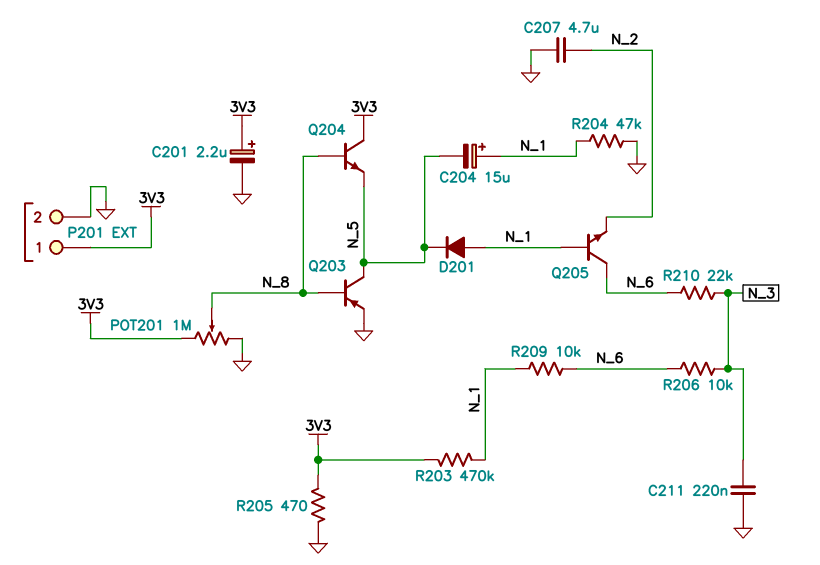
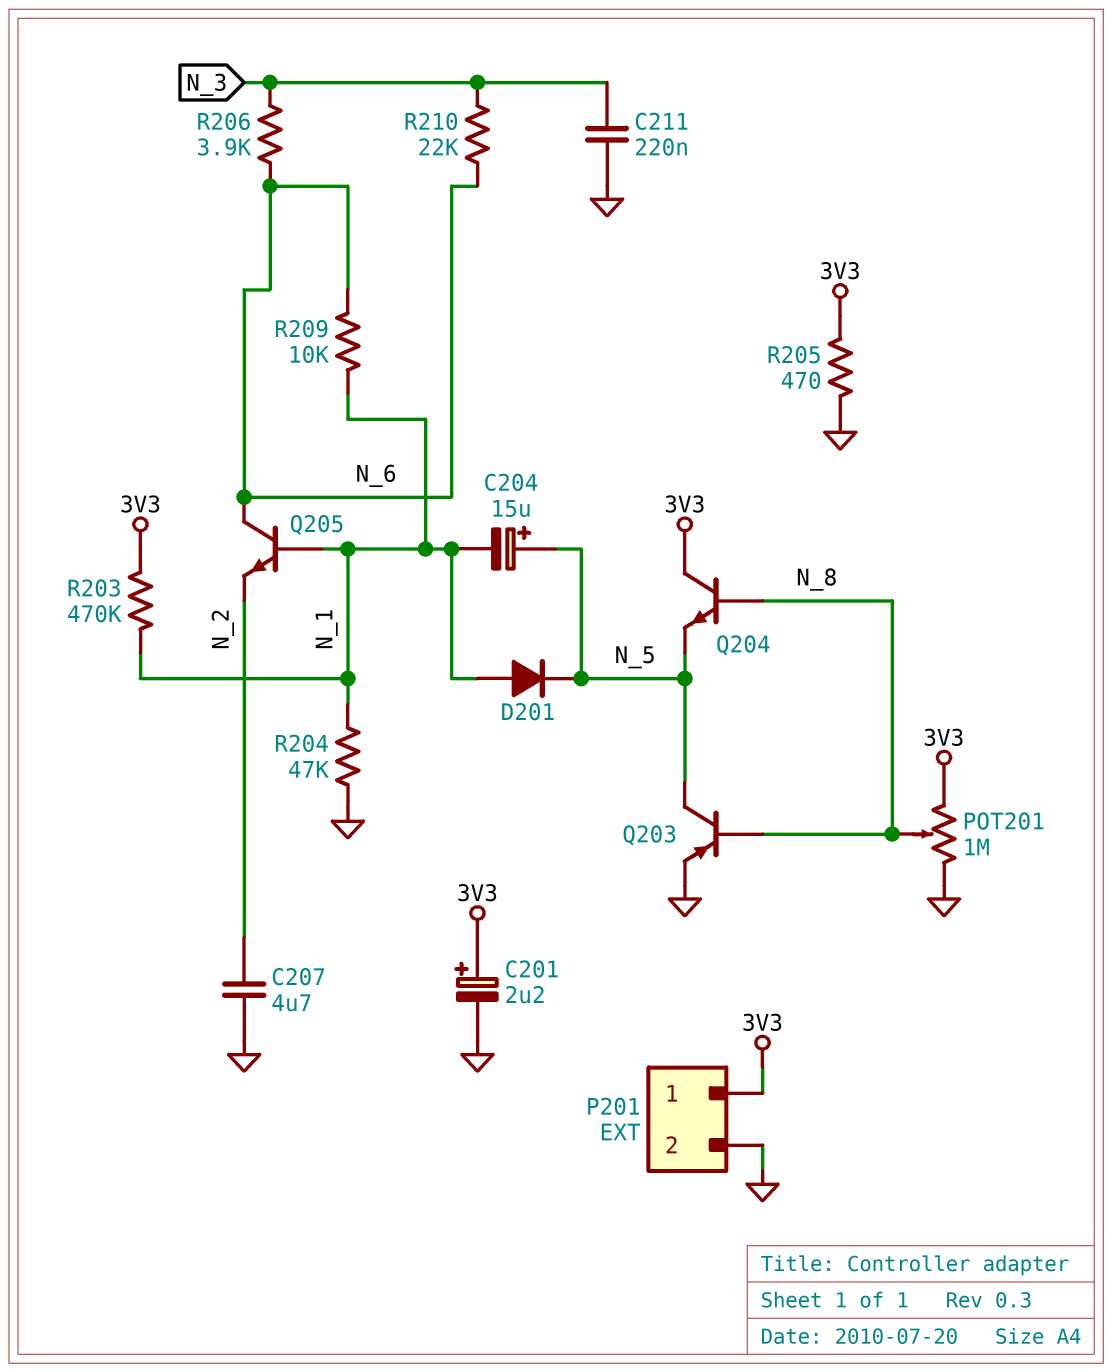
C204: 15uF (plus N_1, minus N_5) -> 15uF (plus N_5, minus N_1)
R206: 10k (N_3, N_6) -> 3.9k (N_3, N_6)

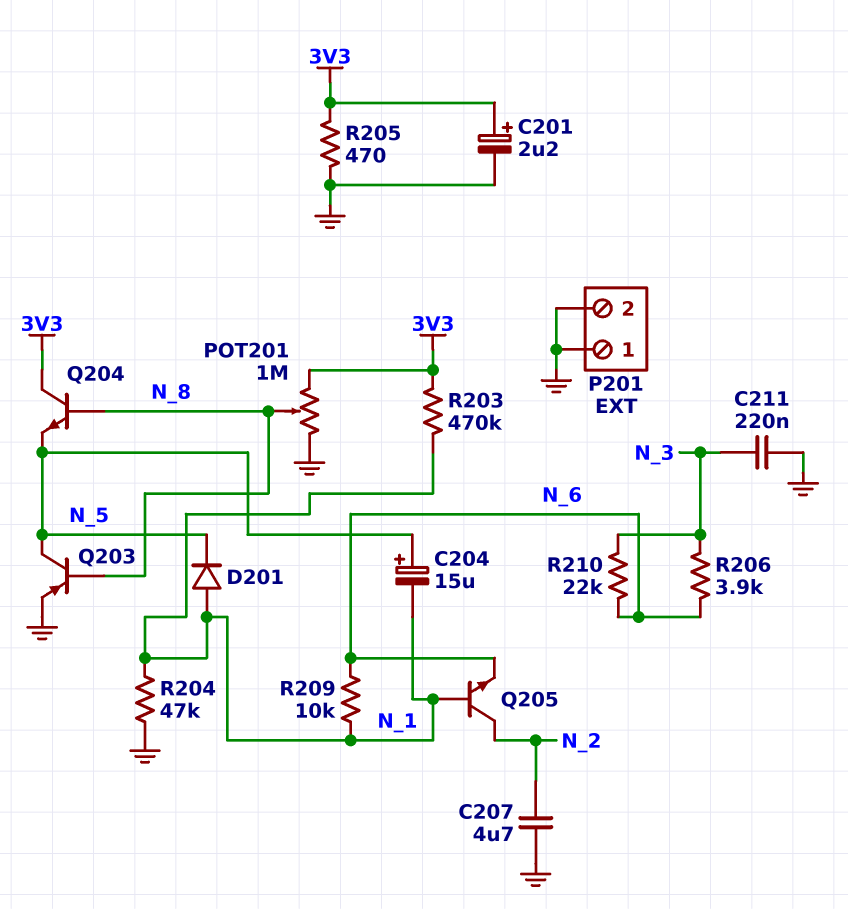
P201 pin 1: 3V3 -> GND
Q205: NPN (B N_1, C N_6, E N_2) -> NPN (B N_1, C N_2, E N_6)

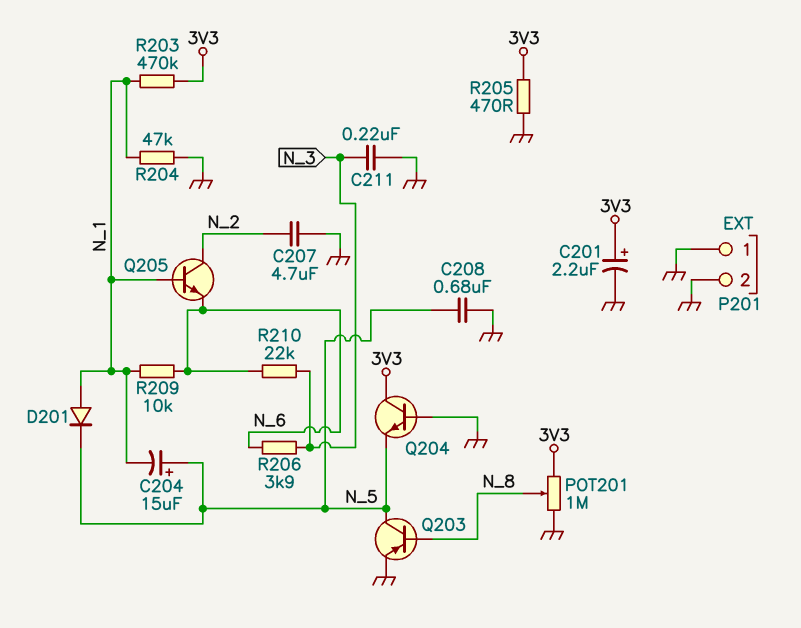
C208: none -> 680nF (GND, N_5)
Q204: NPN (B N_8, C 3V3, E N_5) -> NPN (B GND, C 3V3, E N_5)

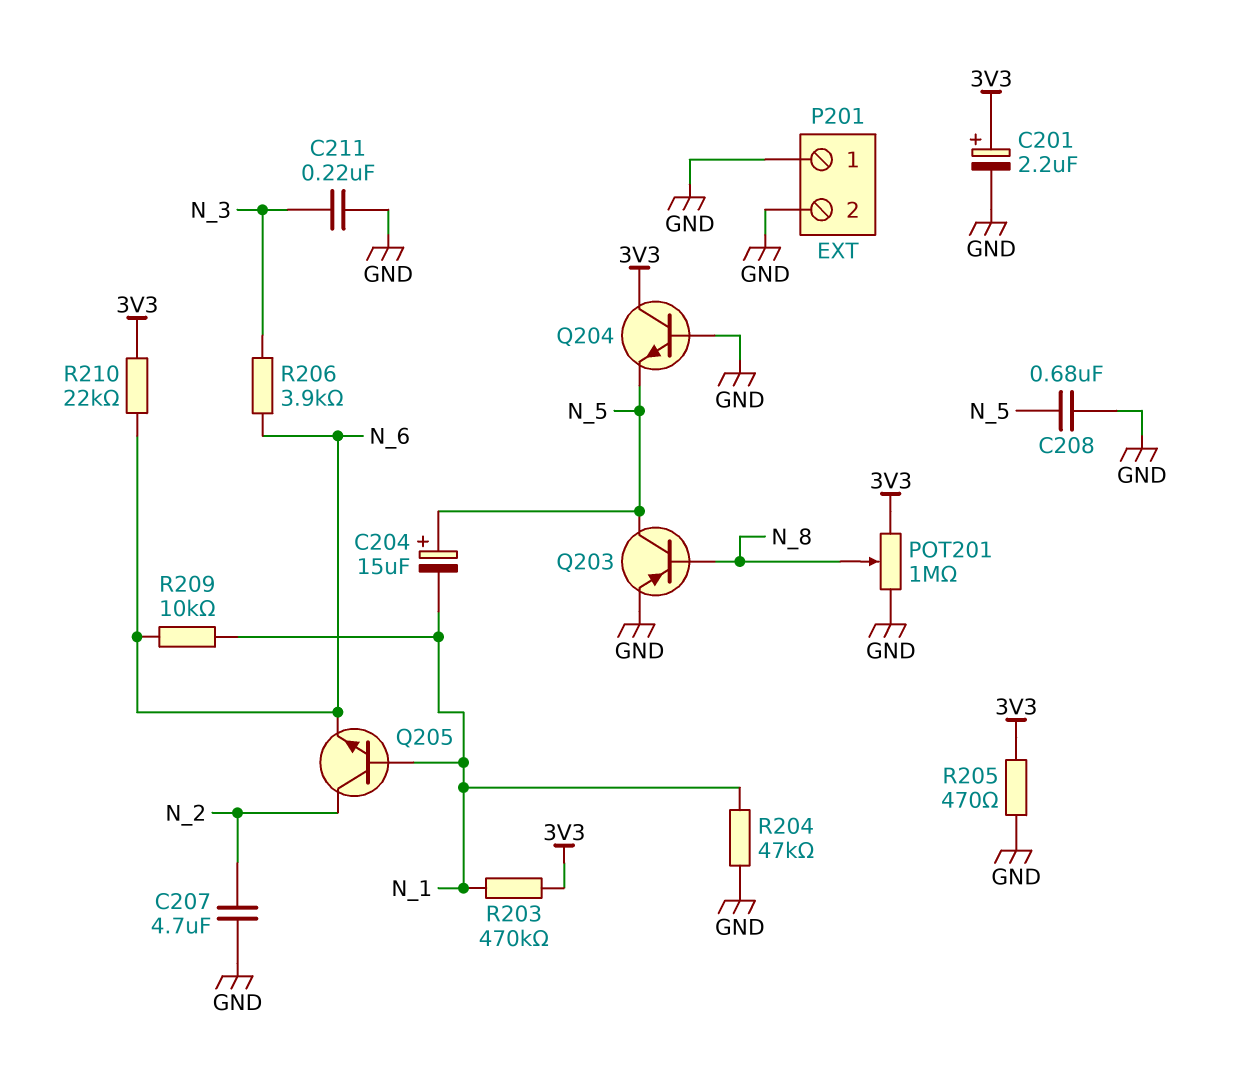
D201: diode (A N_1, K N_5) -> none
R210: 22k (N_3, N_6) -> 22k (3V3, N_6)

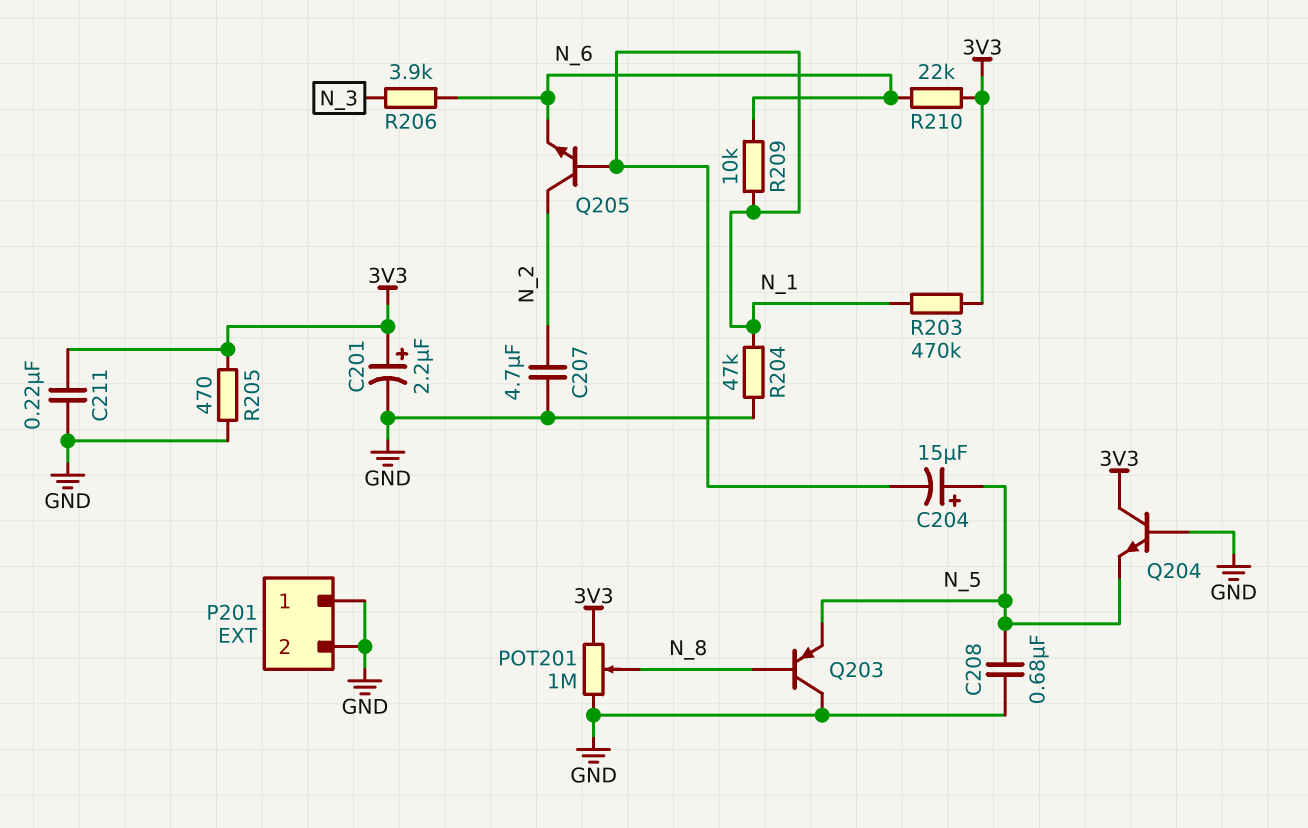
C211: 220nF (GND, N_3) -> 220nF (3V3, GND)
Q203: PNP (B N_8, C N_5, E GND) -> PNP (B N_8, C GND, E N_5)

